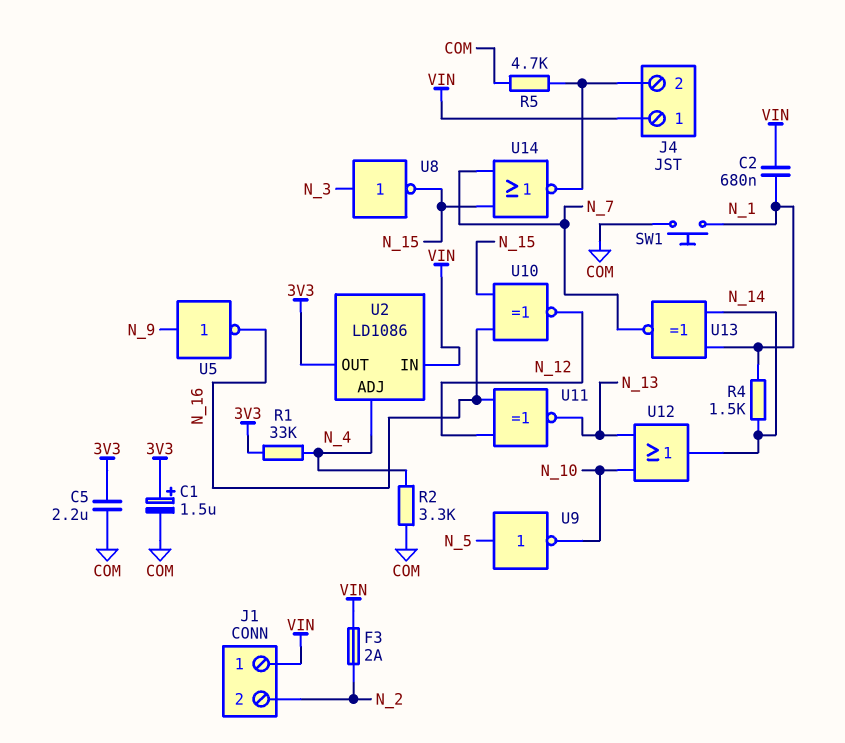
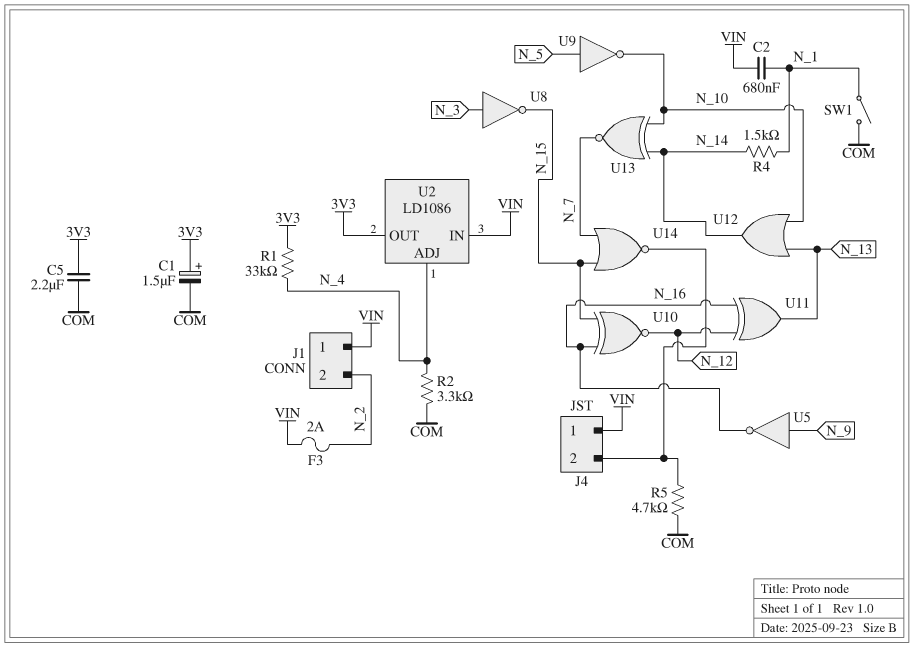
SW1: button (COM, N_1) -> switch (COM, N_1)
U11: XNOR (in N_12, in N_16, out N_13) -> XOR (in N_12, in N_16, out N_13)
U13: XNOR (in N_1, in N_14, out N_7) -> XNOR (in N_10, in N_14, out N_7)

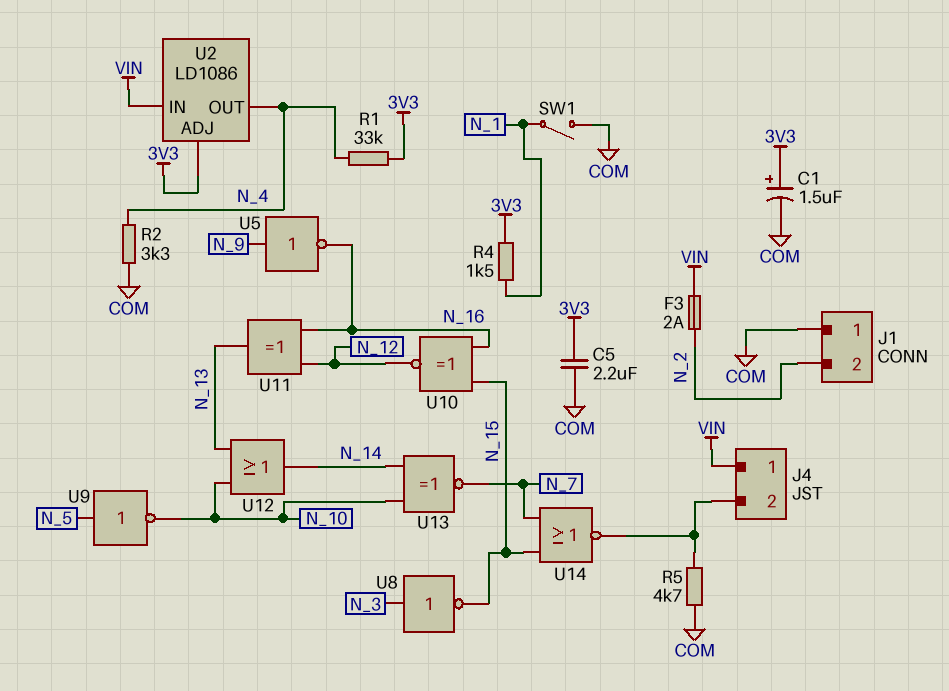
C2: 680nF (N_1, VIN) -> none
J1 pin 1: VIN -> COM
R4: 1.5k (N_1, N_14) -> 1.5k (3V3, N_1)
U2 pin ADJ: N_4 -> 3V3
U2 pin OUT: 3V3 -> N_4

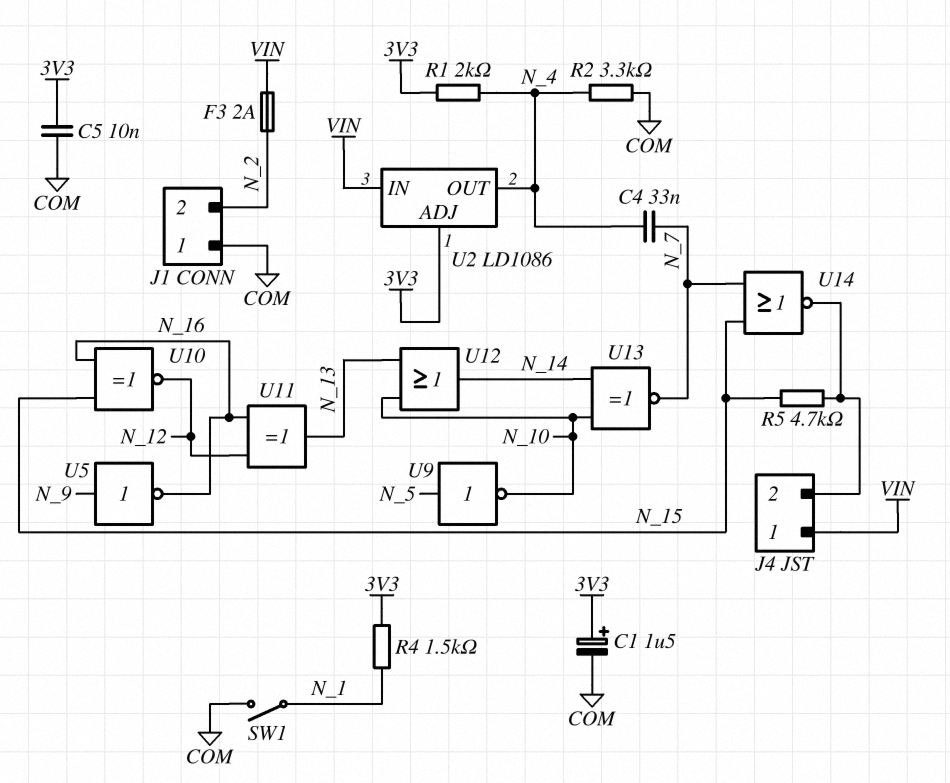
C4: none -> 33nF (N_4, N_7)
C5: 2.2uF (3V3, COM) -> 10nF (3V3, COM)
R1: 33k (3V3, N_4) -> 2k (3V3, N_4)
R5: 4.7k (COM, J4/2) -> 4.7k (J4/2, N_15)
U8: NOT (in N_3, out N_15) -> none

